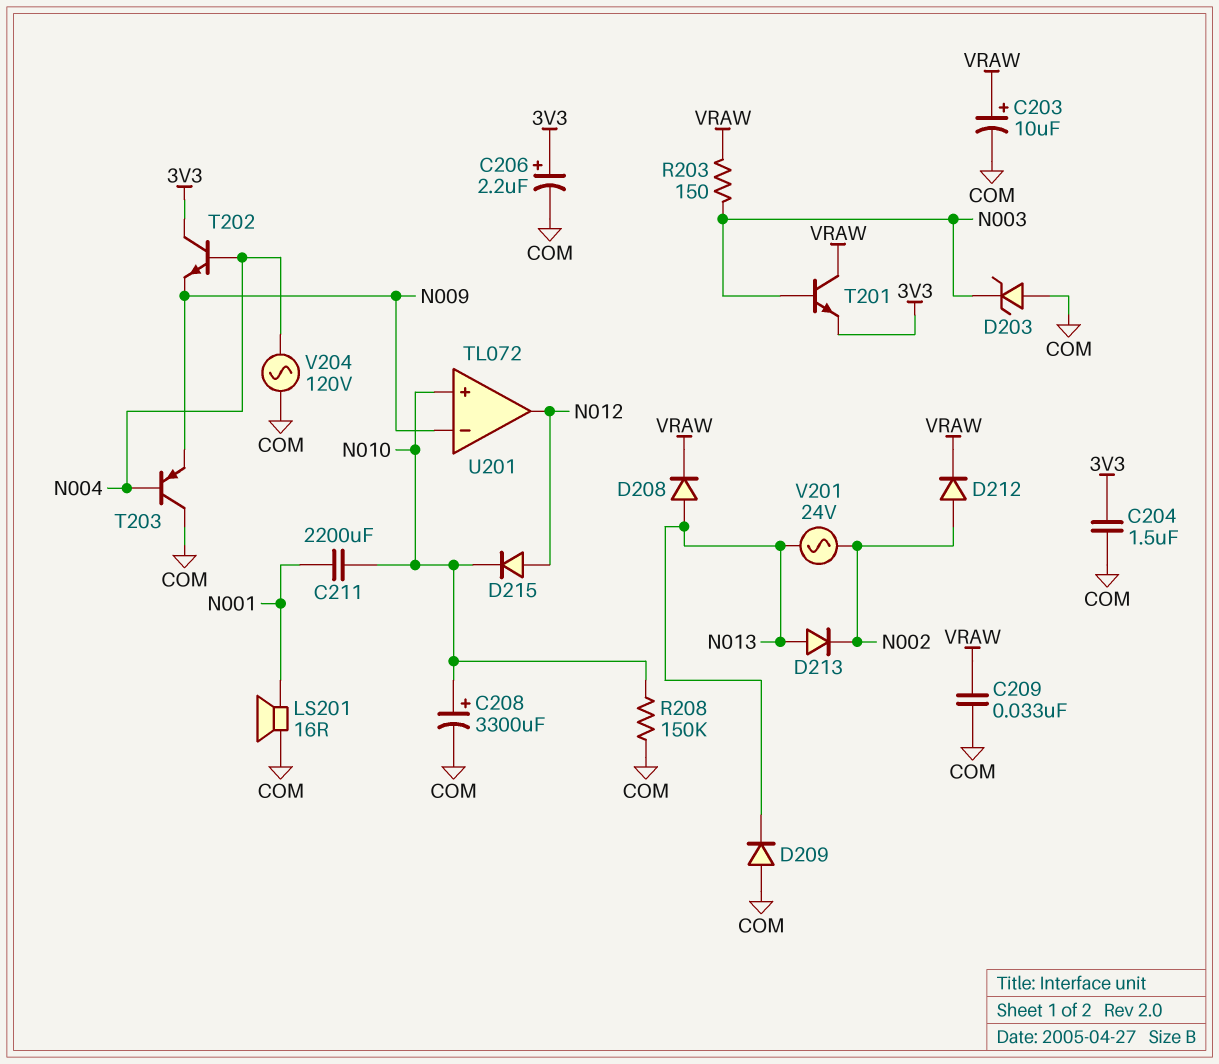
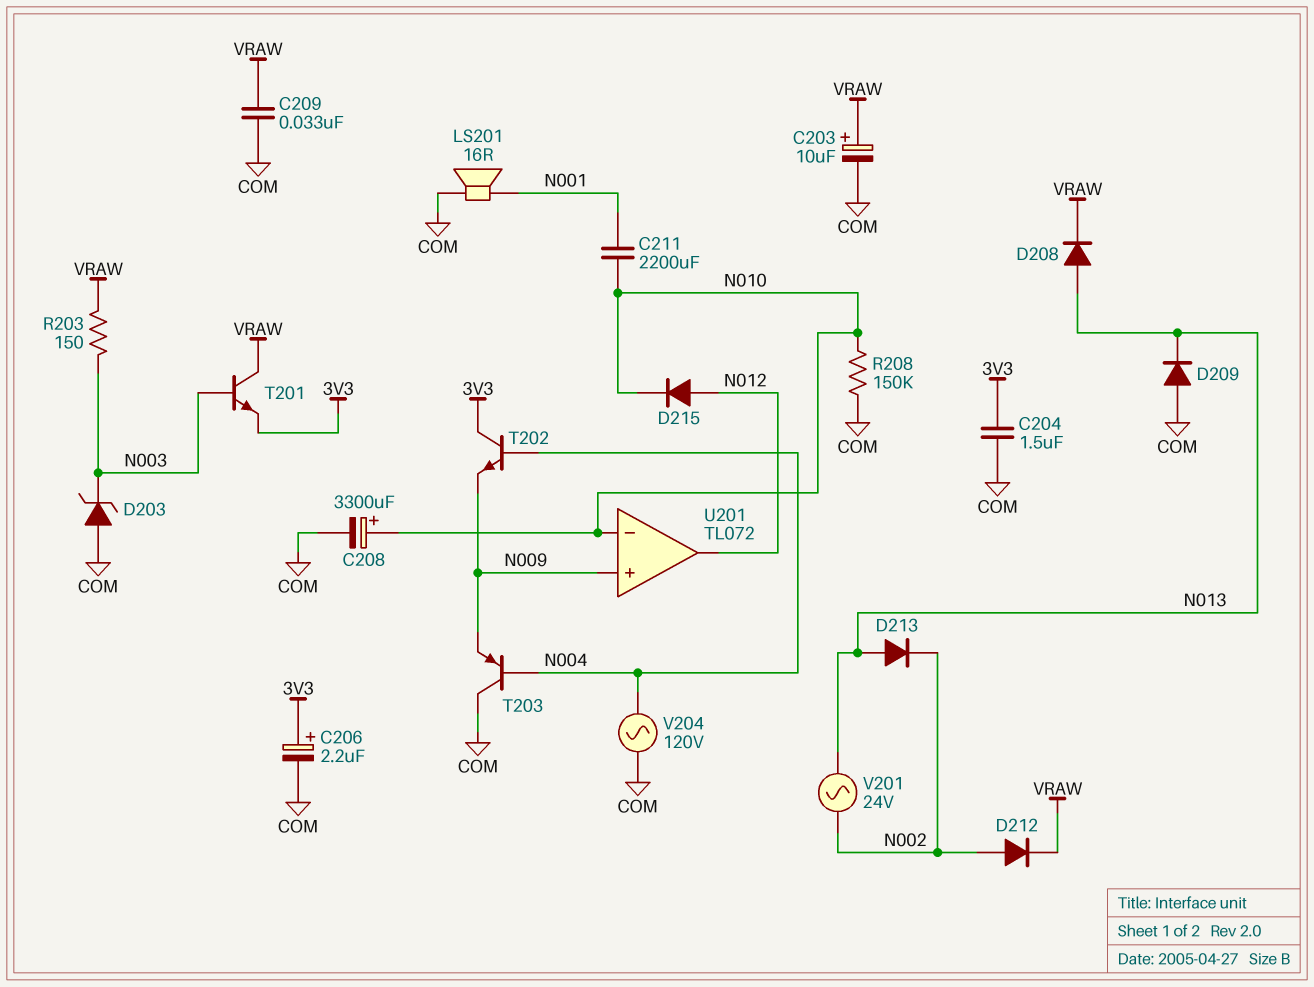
U201 pin in+: N010 -> N009
U201 pin in-: N009 -> N010

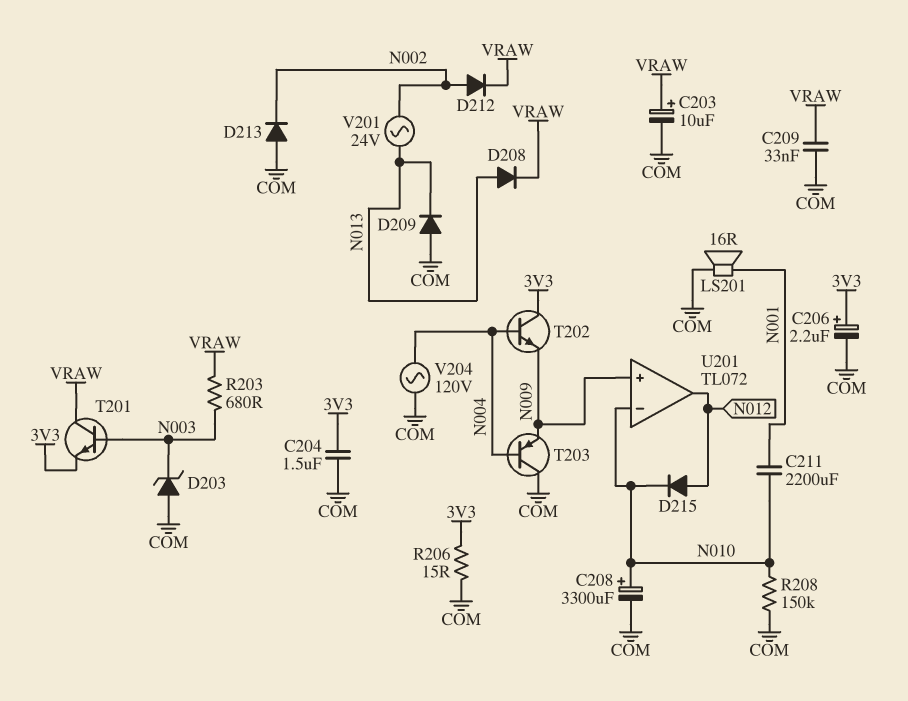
D213: diode (A N013, K N002) -> diode (A COM, K N002)
R203: 150 (N003, VRAW) -> 680 (N003, VRAW)
R206: none -> 15 (3V3, COM)

